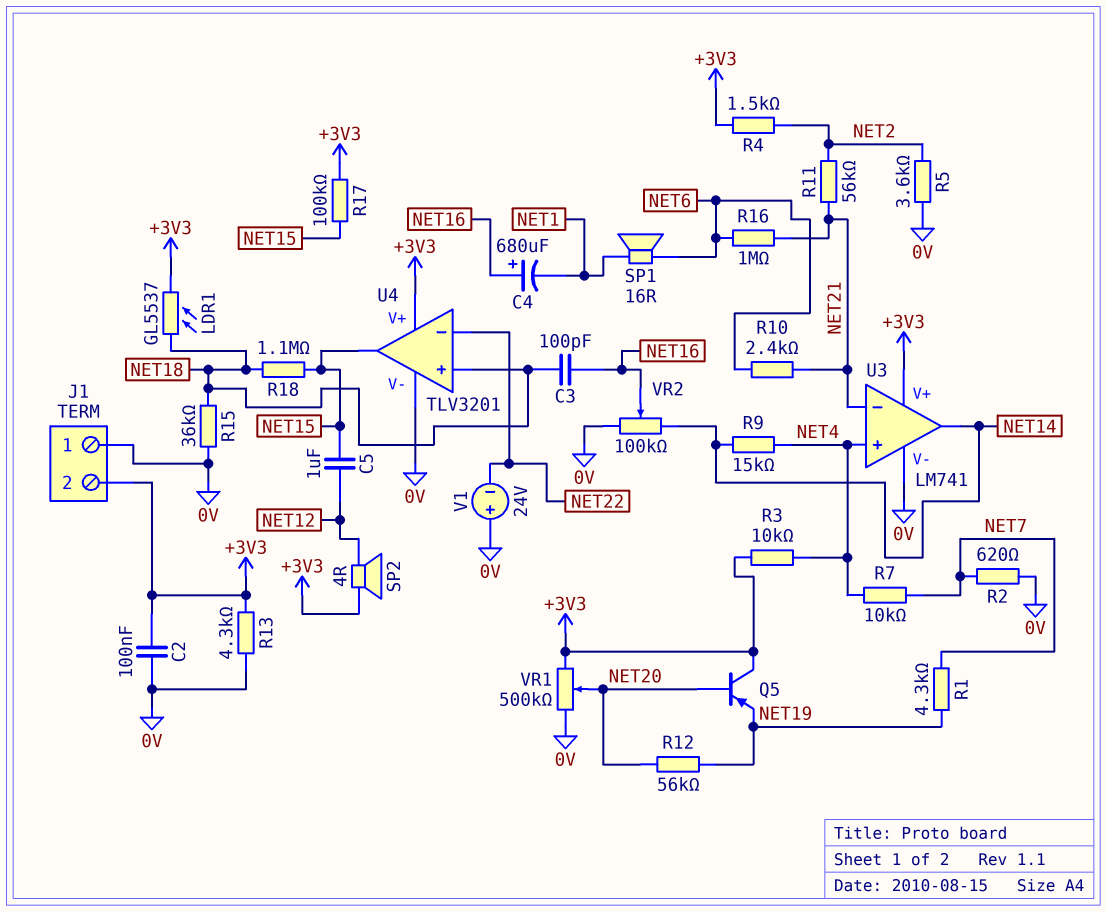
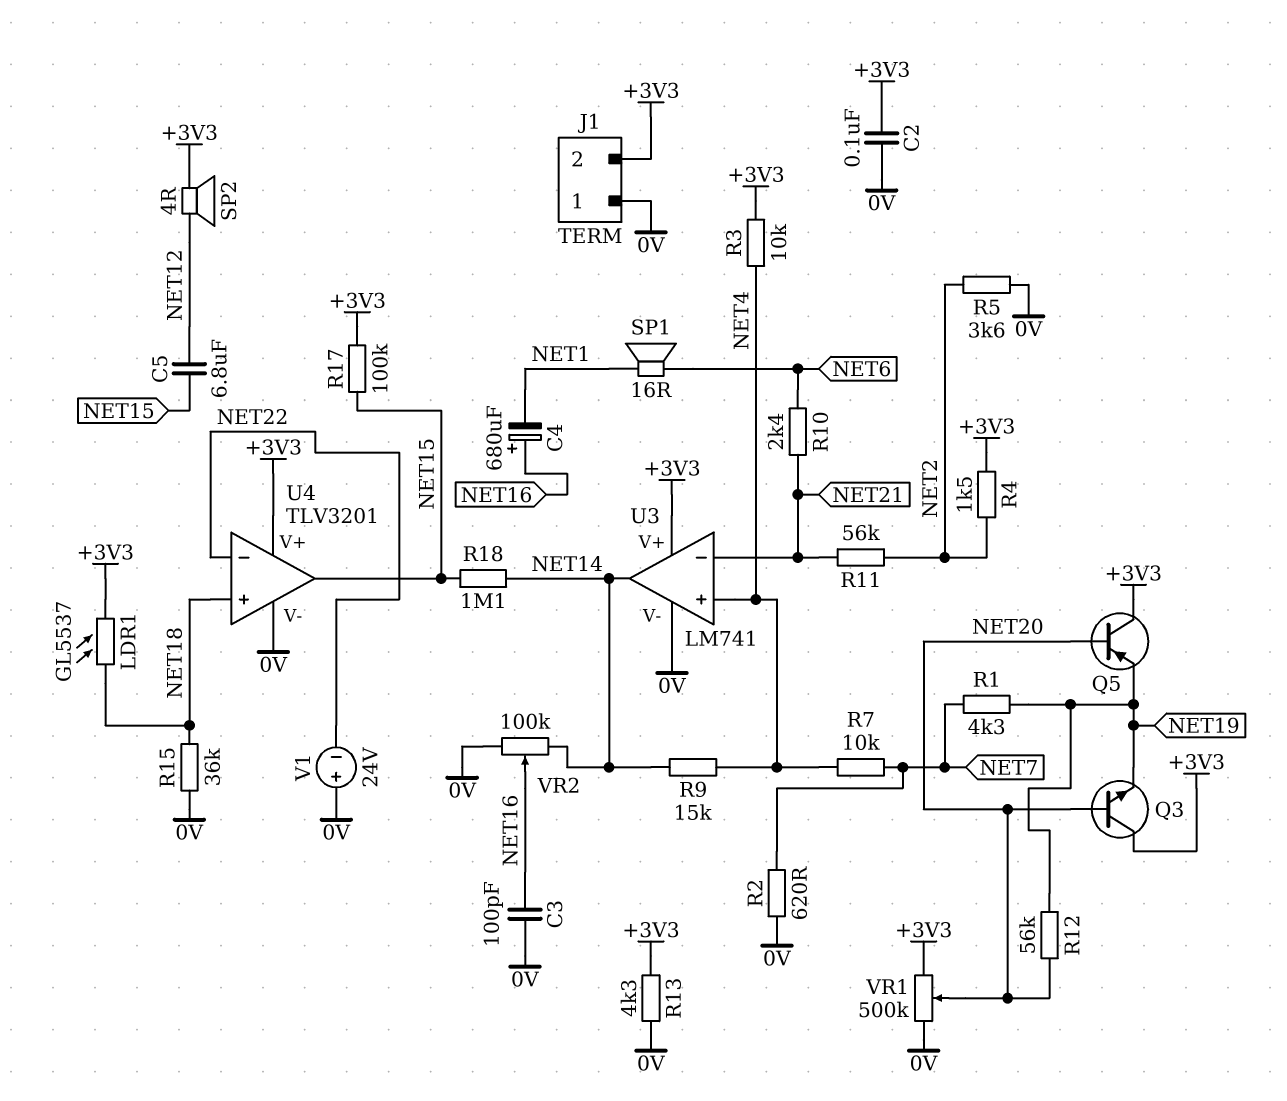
C3: 100pF (NET16, NET18) -> 100pF (0V, NET16)
C5: 1uF (NET12, NET15) -> 6.8uF (NET12, NET15)
Q3: none -> NPN (B NET20, C +3V3, E NET19)
R16: 1M (NET6, NET21) -> none
R18: 1.1M (NET15, NET18) -> 1.1M (NET14, NET15)

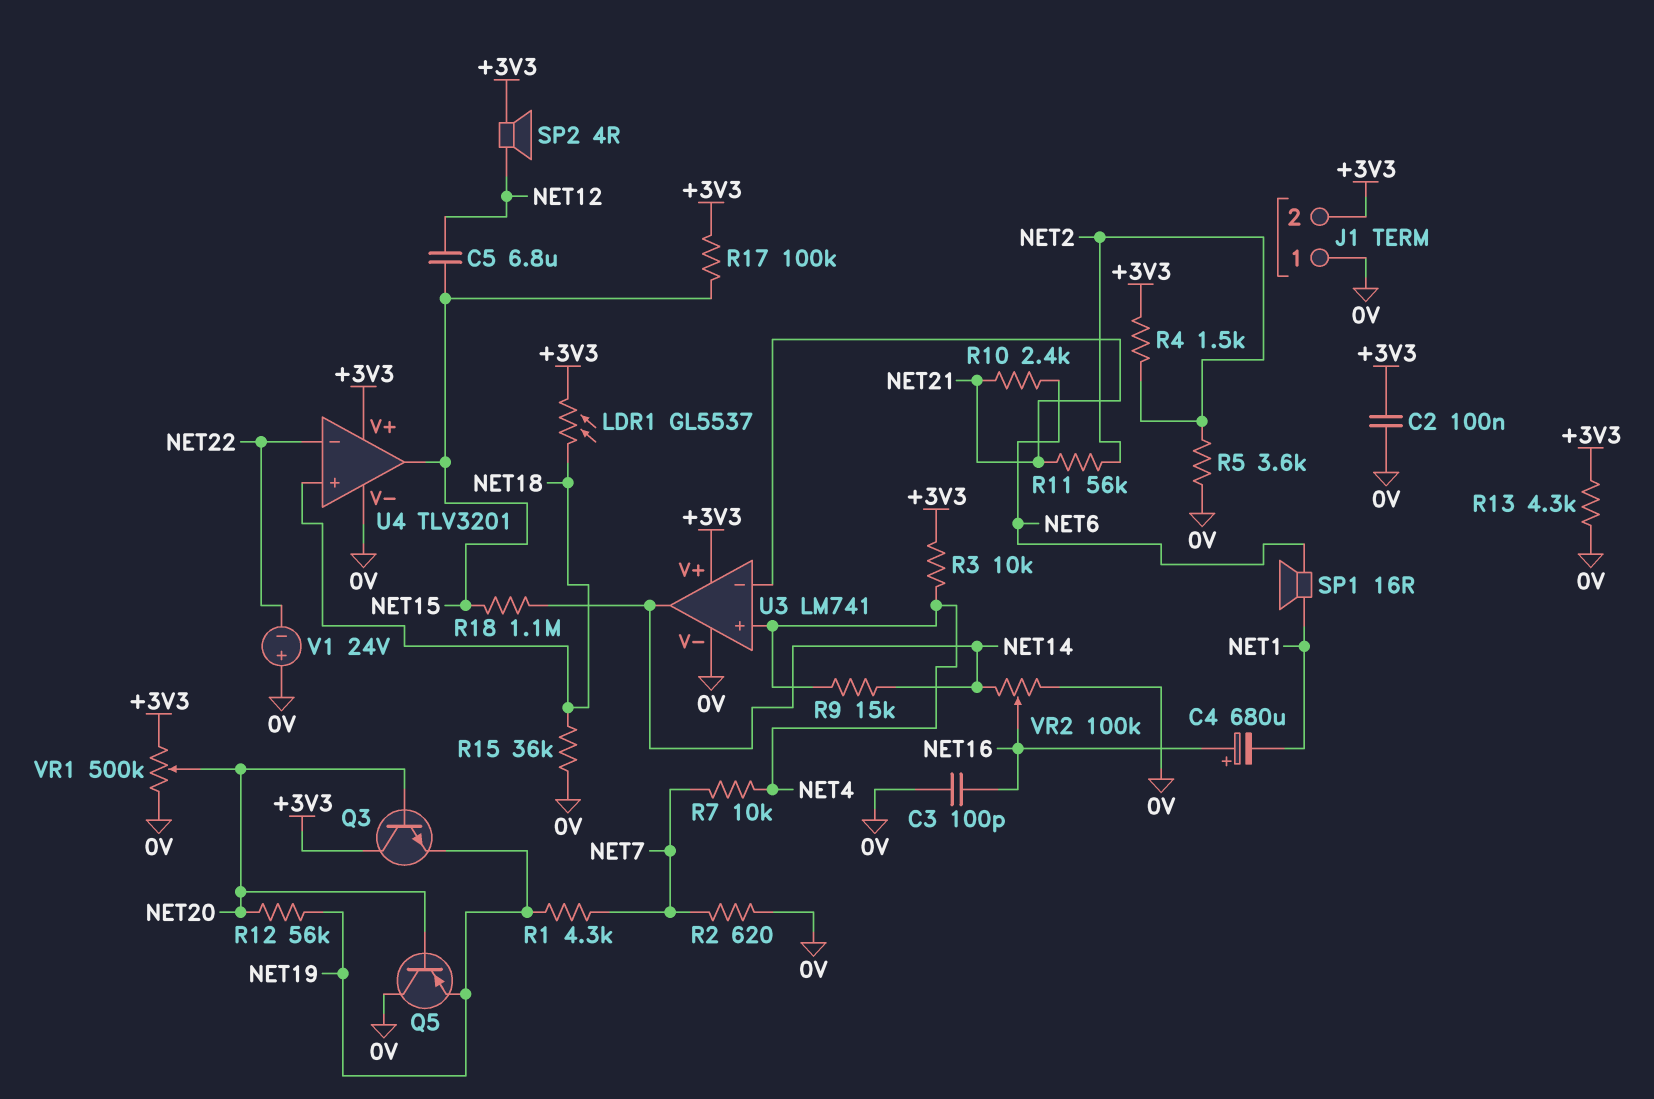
Q5: PNP (B NET20, C +3V3, E NET19) -> PNP (B NET20, C 0V, E NET19)

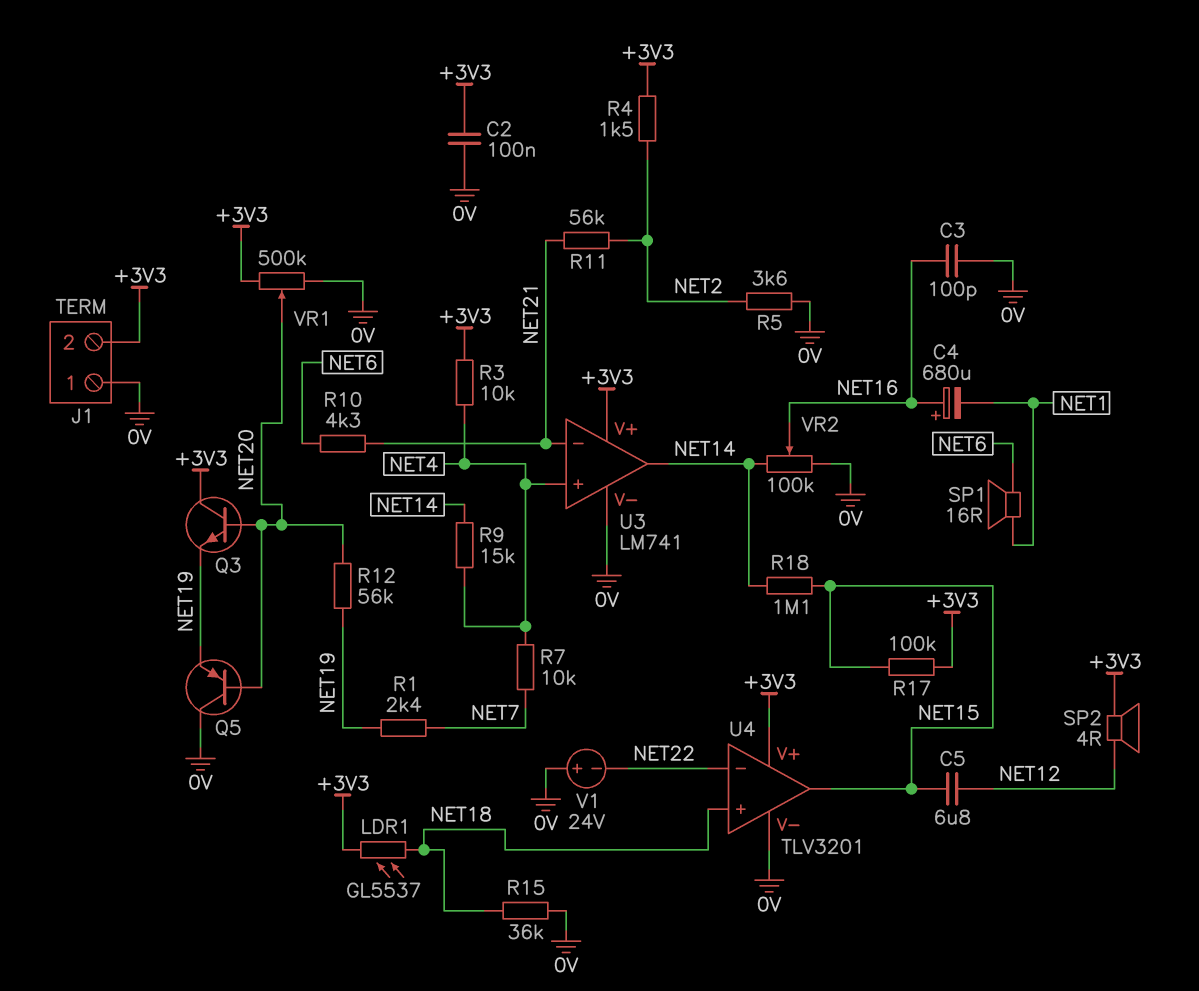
R1: 4.3k (NET7, NET19) -> 2.4k (NET7, NET19)
R2: 620 (0V, NET7) -> none
R10: 2.4k (NET6, NET21) -> 4.3k (NET6, NET21)
R13: 4.3k (+3V3, 0V) -> none

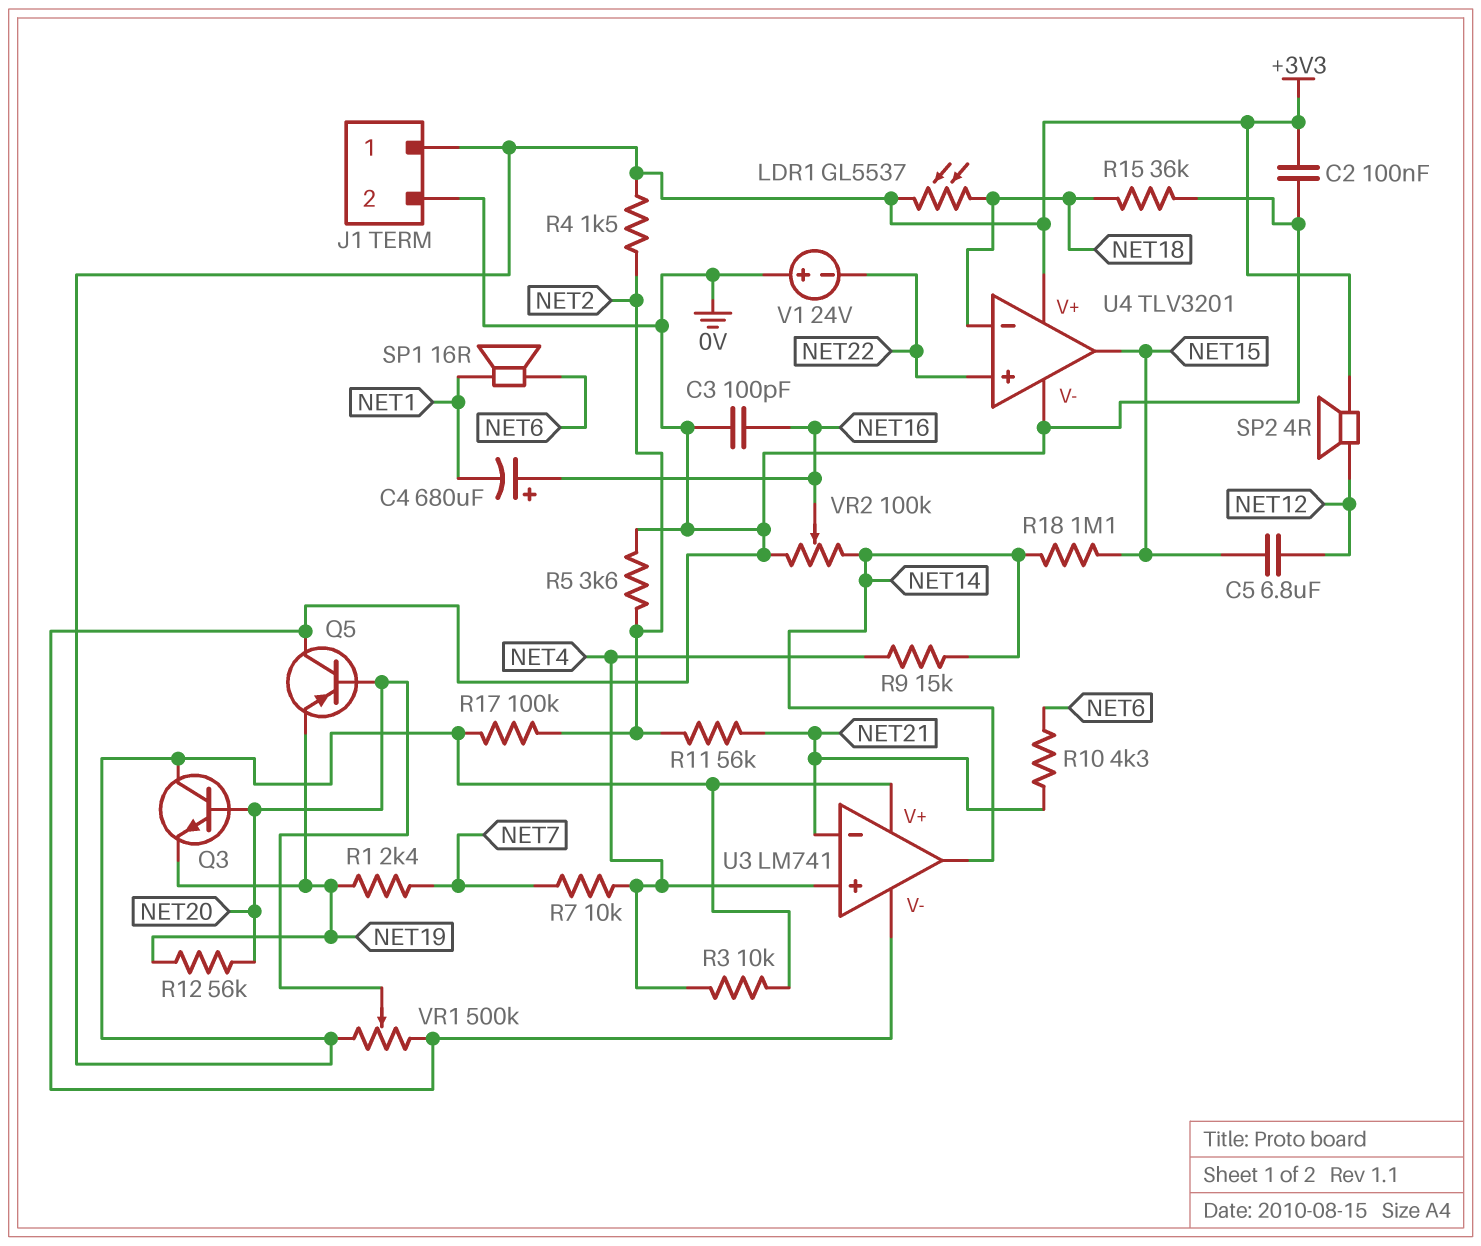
J1 pin 1: 0V -> +3V3
J1 pin 2: +3V3 -> 0V
R17: 100k (+3V3, NET15) -> 100k (+3V3, NET2)
U4 pin in+: NET18 -> NET22
U4 pin in-: NET22 -> NET18

